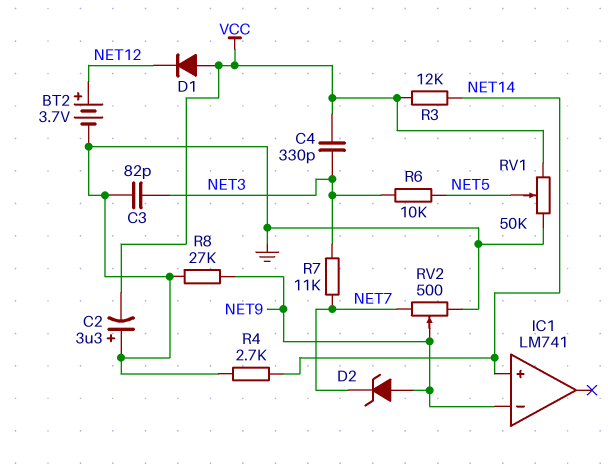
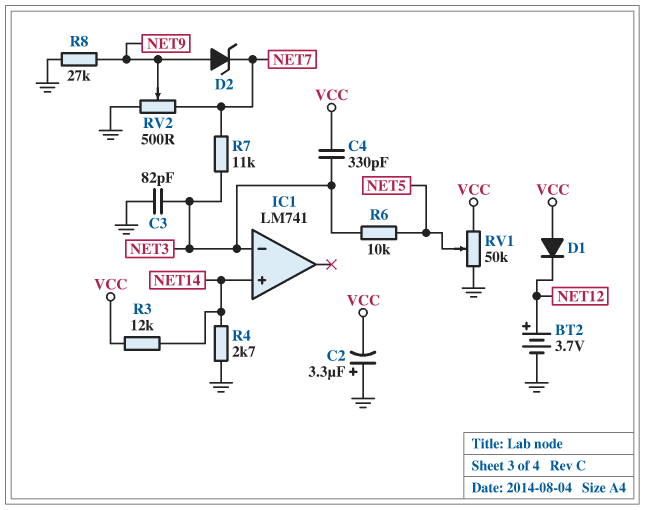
IC1 pin in-: NET9 -> NET3

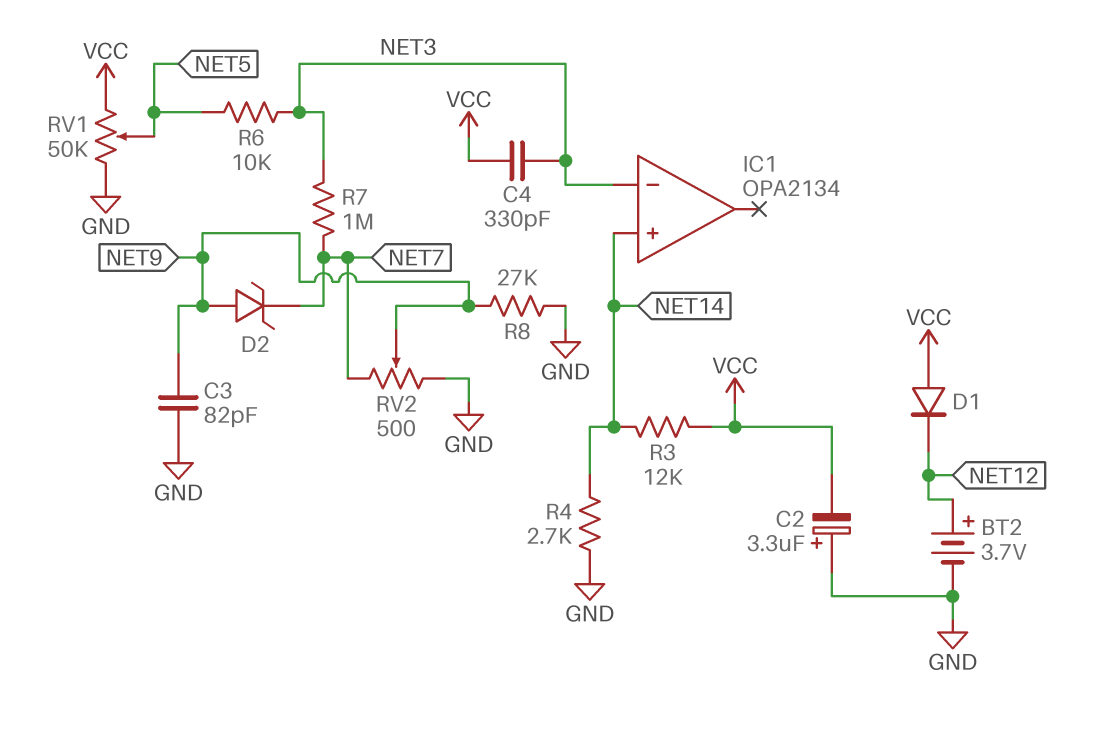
C3: 82pF (GND, NET3) -> 82pF (GND, NET9)
IC1: LM741 -> OPA2134
R7: 11k (NET3, NET7) -> 1M (NET3, NET7)

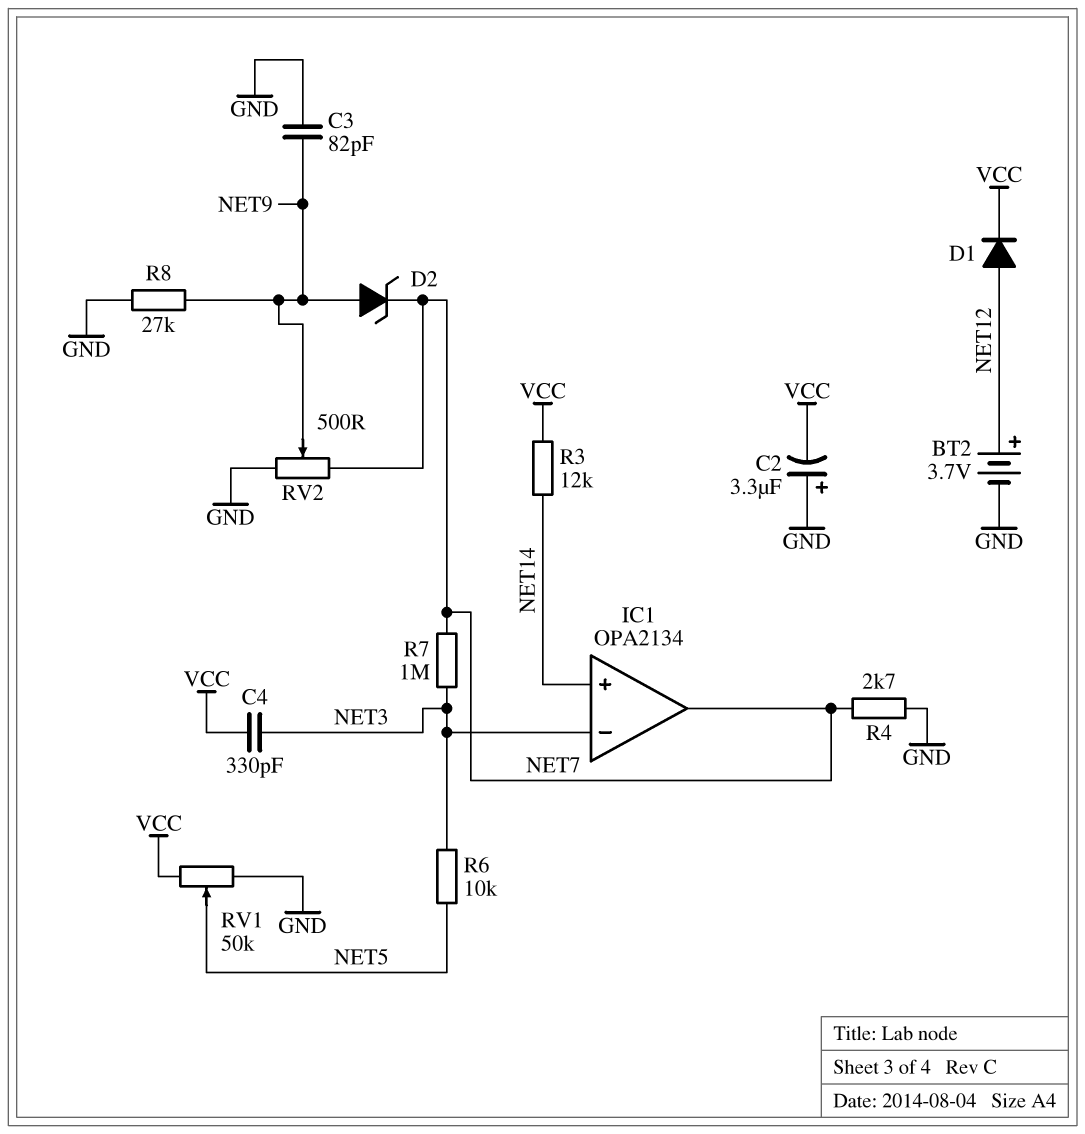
D1: diode (A VCC, K NET12) -> diode (A NET12, K VCC)
IC1 pin out: none -> NET7
R4: 2.7k (GND, NET14) -> 2.7k (GND, NET7)

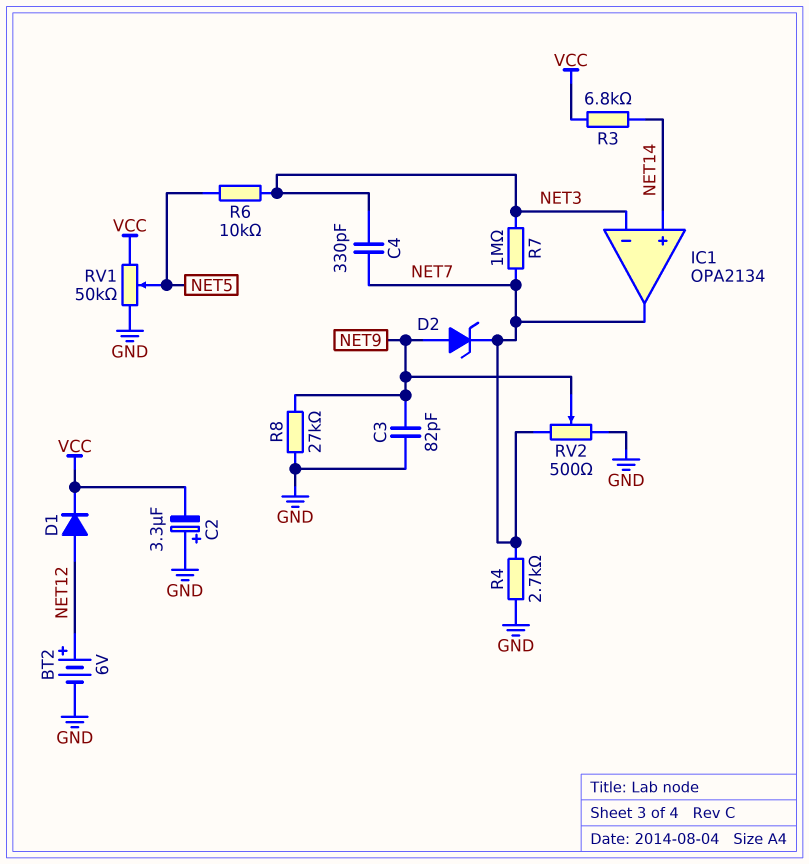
BT2: 3.7V (plus NET12, minus GND) -> 6V (plus NET12, minus GND)
C4: 330pF (NET3, VCC) -> 330pF (NET3, NET7)
R3: 12k (NET14, VCC) -> 6.8k (NET14, VCC)

